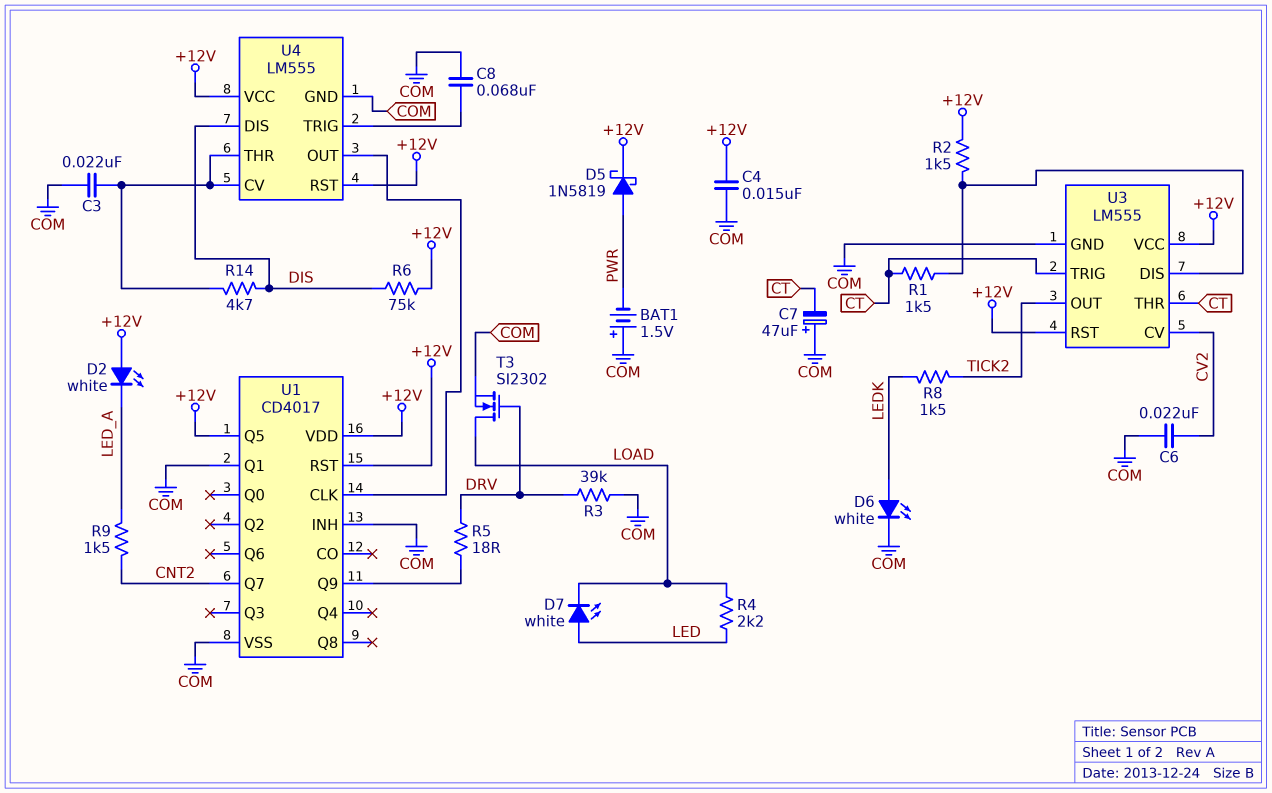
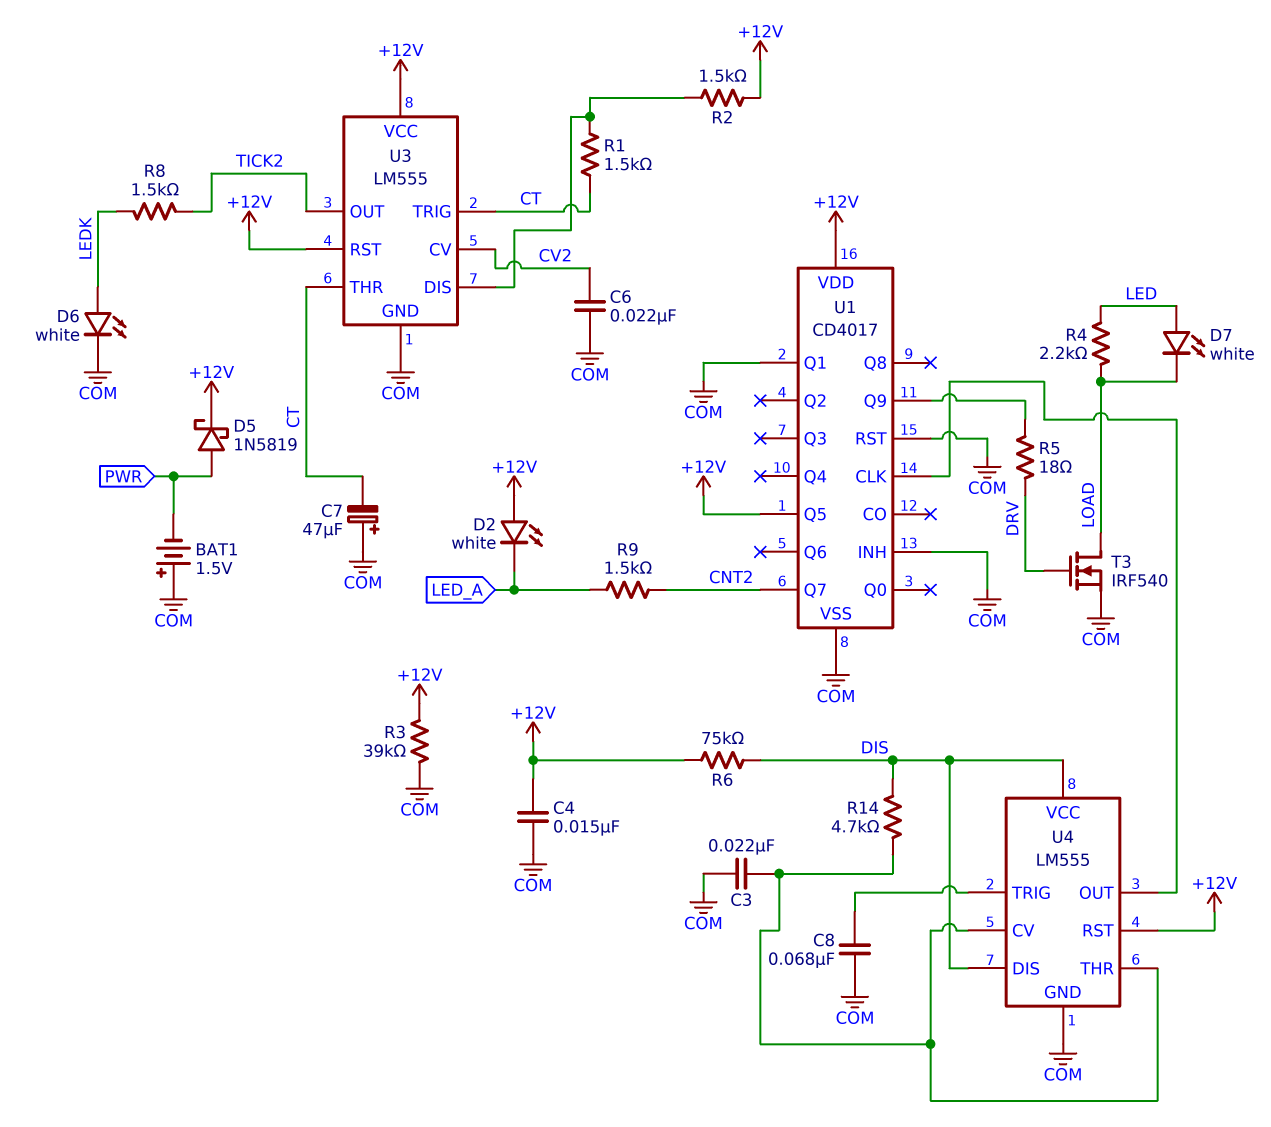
R3: 39k (COM, DRV) -> 39k (+12V, COM)
T3: NMOS SI2302 (G DRV, D LOAD, S COM) -> NMOS IRF540 (G DRV, D LOAD, S COM)
U1 pin RST: +12V -> COM
U4 pin VCC: +12V -> DIS

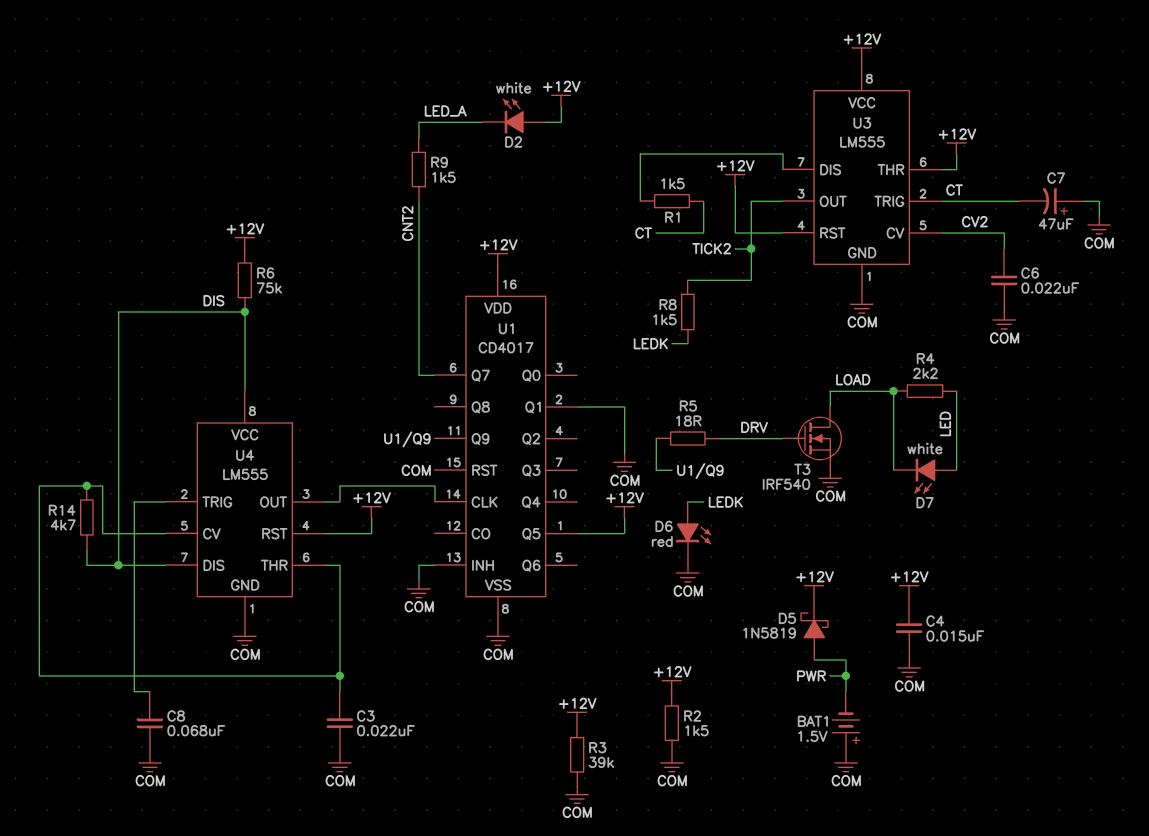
D6: LED white (A LEDK, K COM) -> LED red (A LEDK, K COM)
R2: 1.5k (+12V, U3/DIS) -> 1.5k (+12V, COM)
U3 pin THR: CT -> +12V

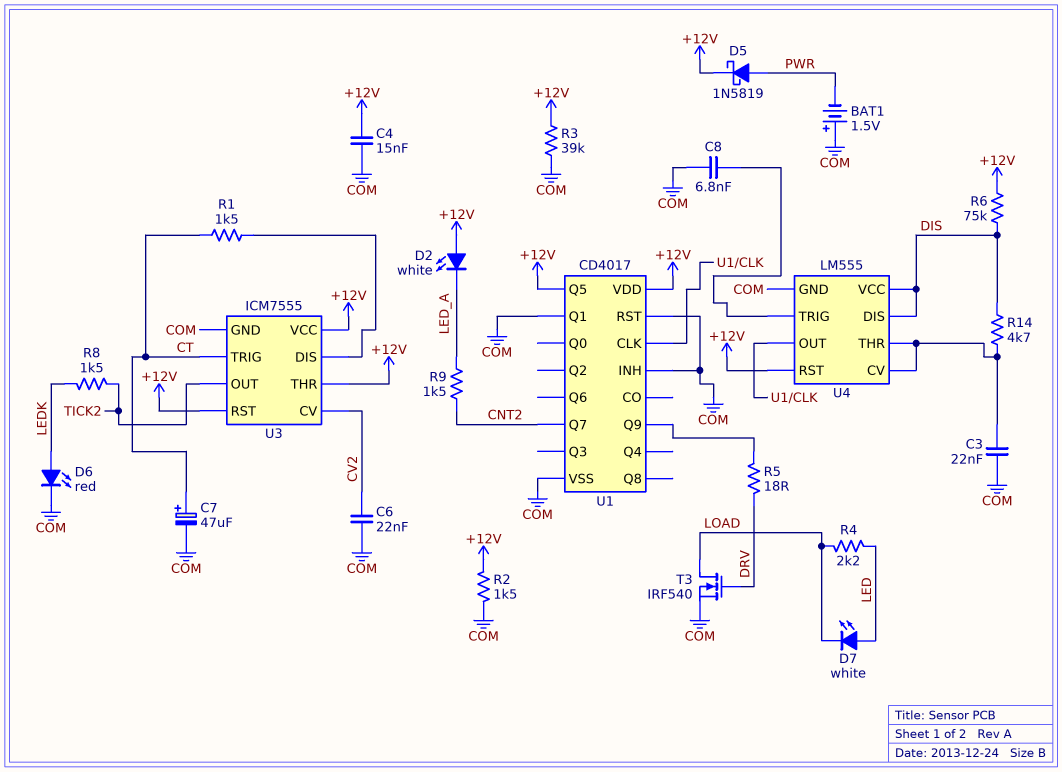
C7: 47uF (plus COM, minus CT) -> 47uF (plus CT, minus COM)
C8: 68nF (COM, U4/TRIG) -> 6.8nF (COM, U4/TRIG)
U3: LM555 -> ICM7555

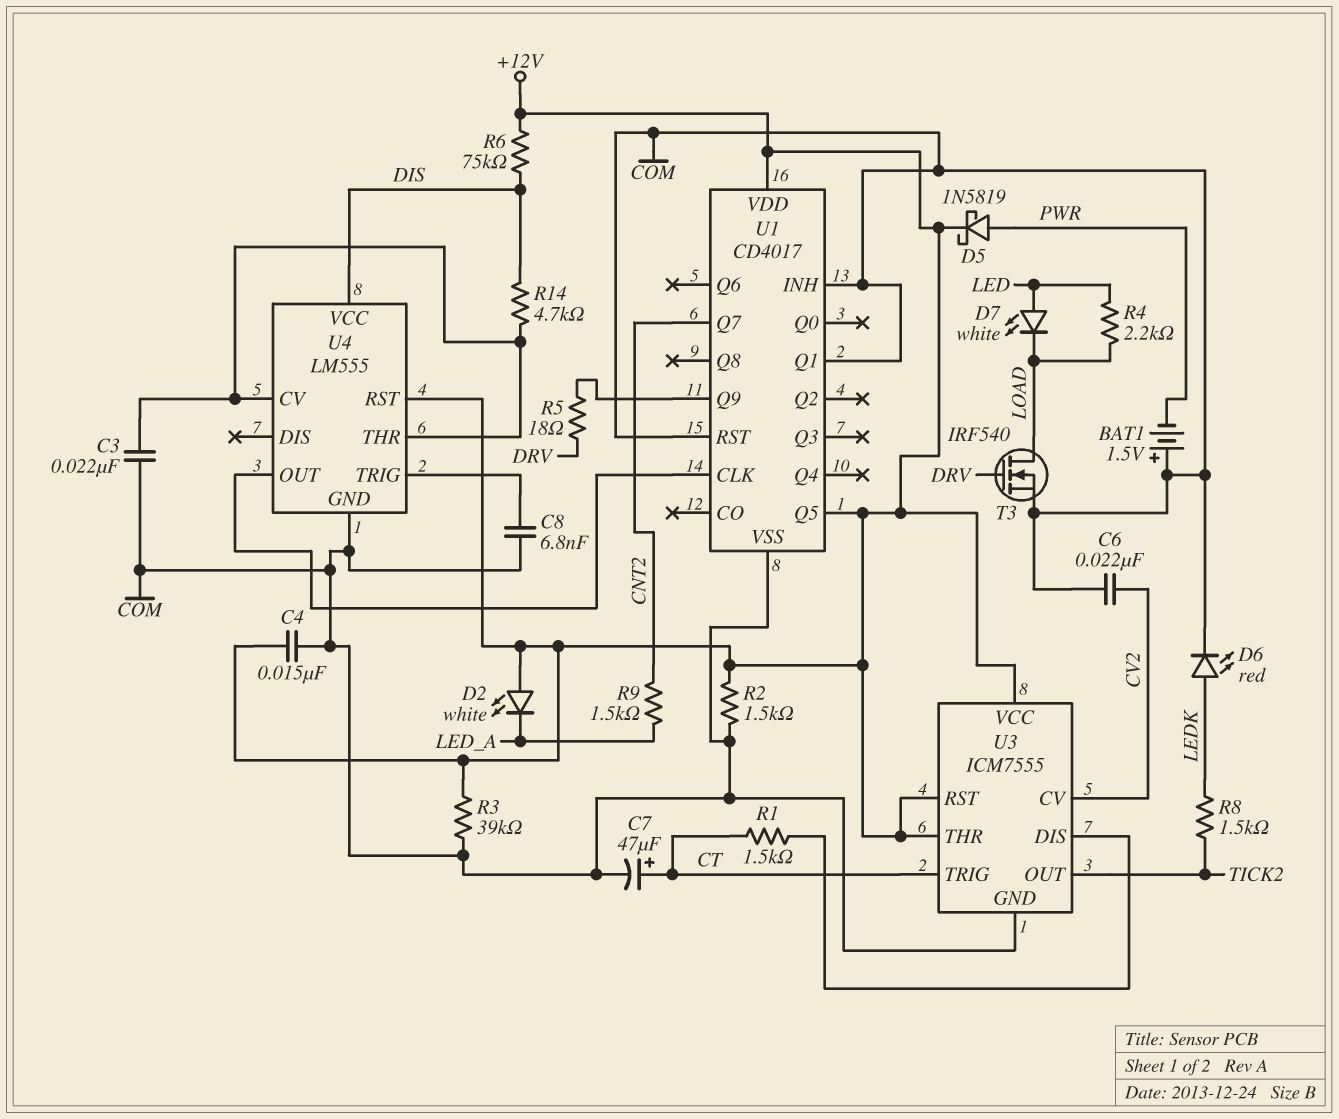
U4 pin DIS: DIS -> none

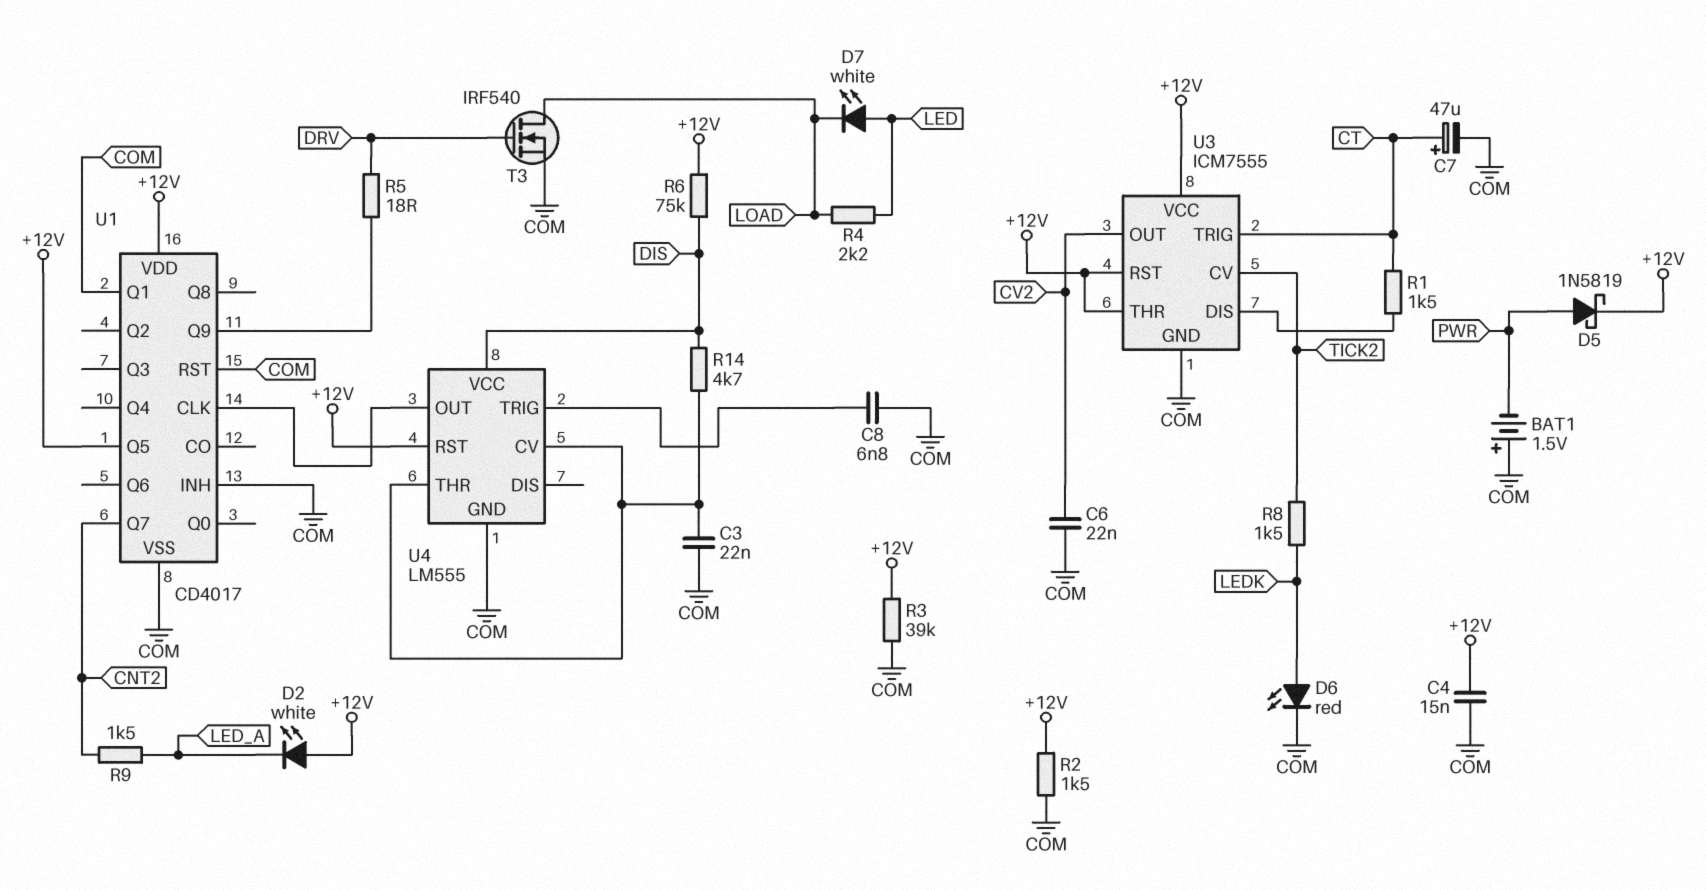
U3 pin CV: CV2 -> TICK2
U3 pin OUT: TICK2 -> CV2

